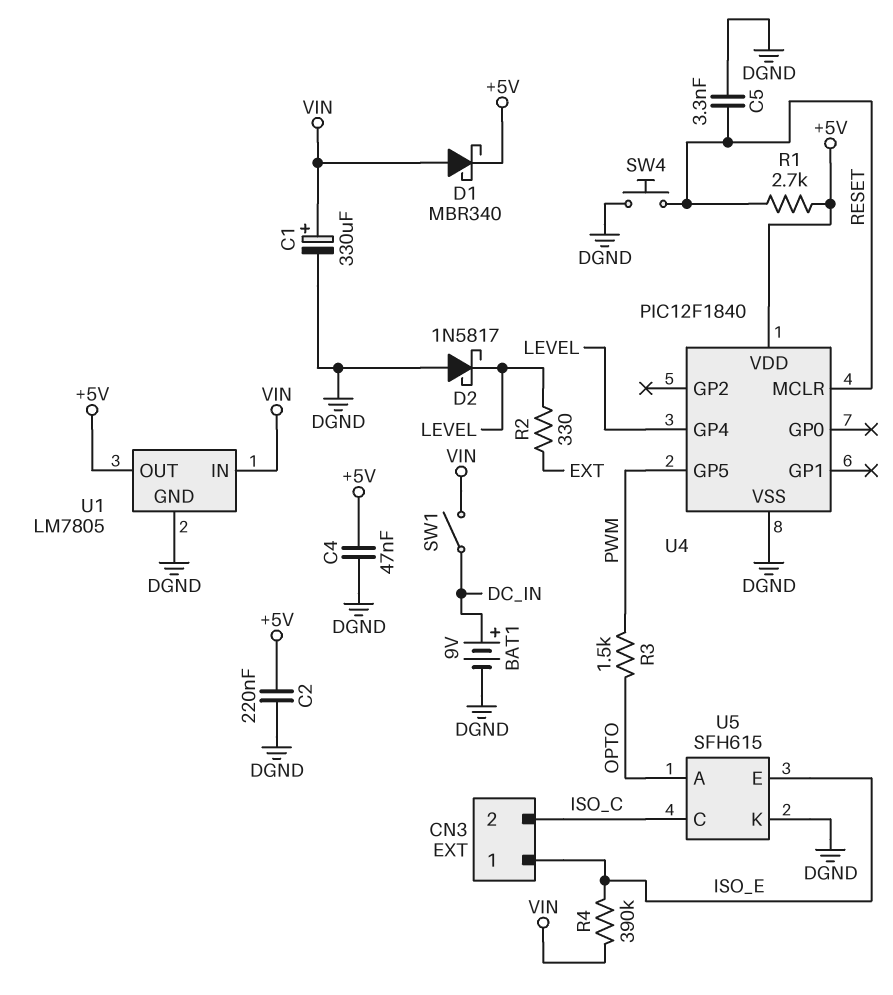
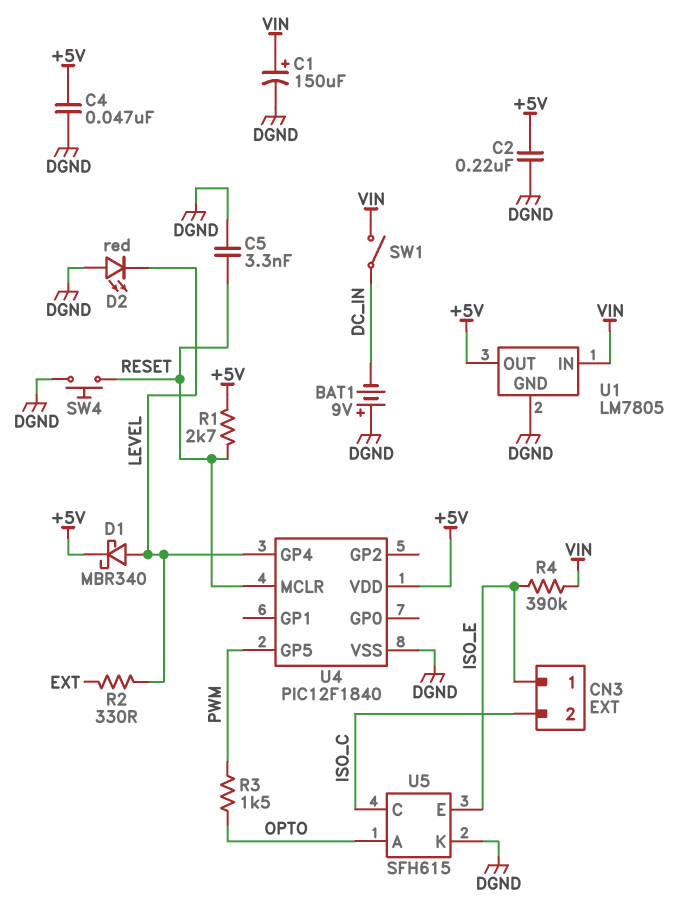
BAT1: 9V (plus DC_IN, minus DGND) -> 9V (plus DGND, minus DC_IN)
C1: 330uF (plus VIN, minus DGND) -> 150uF (plus VIN, minus DGND)
D1: schottky MBR340 (A VIN, K +5V) -> schottky MBR340 (A LEVEL, K +5V)
D2: schottky 1N5817 (A DGND, K LEVEL) -> LED red (A DGND, K LEVEL)

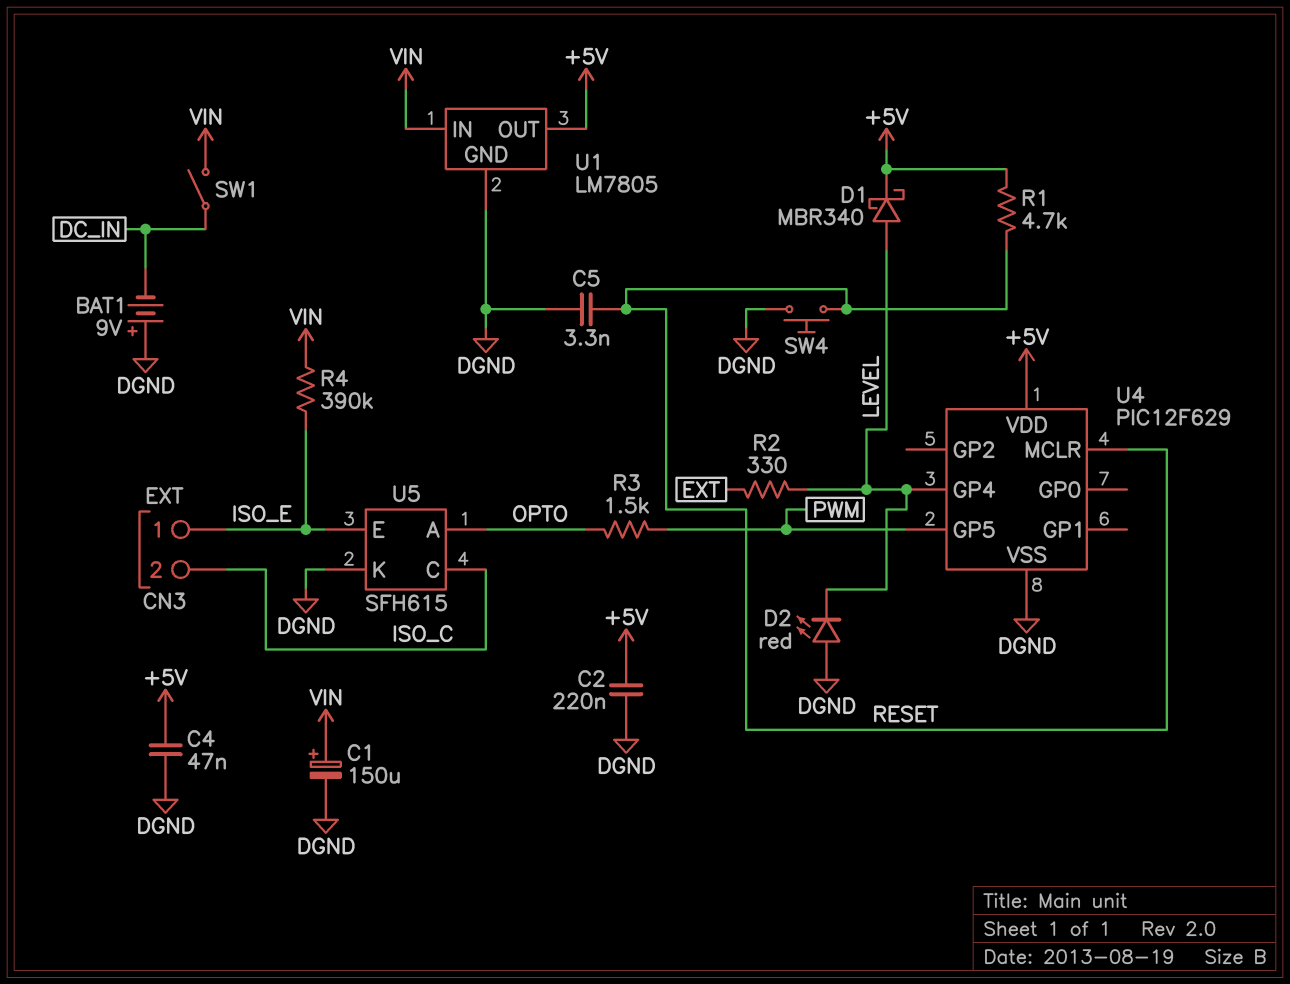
R1: 2.7k (+5V, RESET) -> 4.7k (+5V, RESET)
U4: PIC12F1840 -> PIC12F629

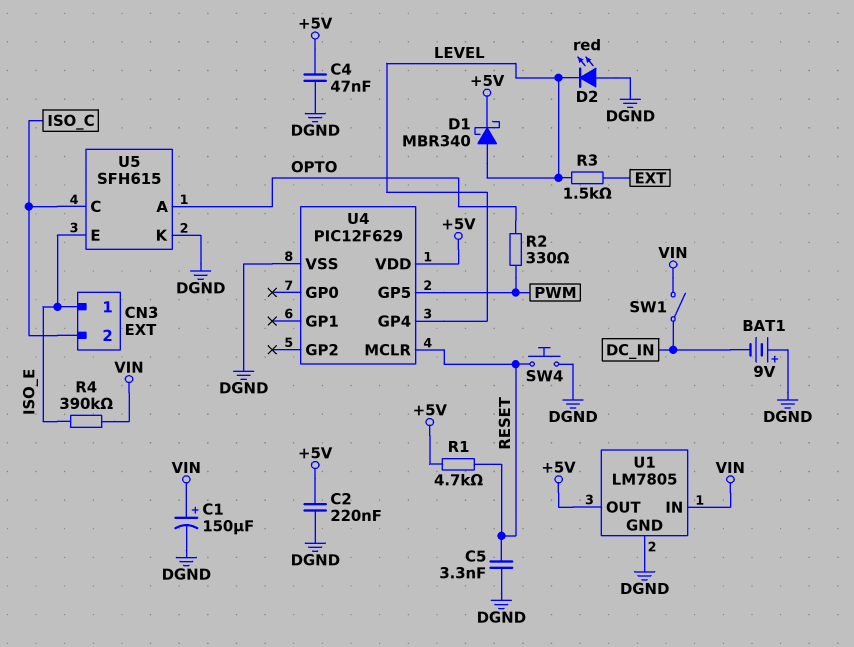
R2: 330 (EXT, LEVEL) -> 330 (OPTO, PWM)
R3: 1.5k (OPTO, PWM) -> 1.5k (EXT, LEVEL)

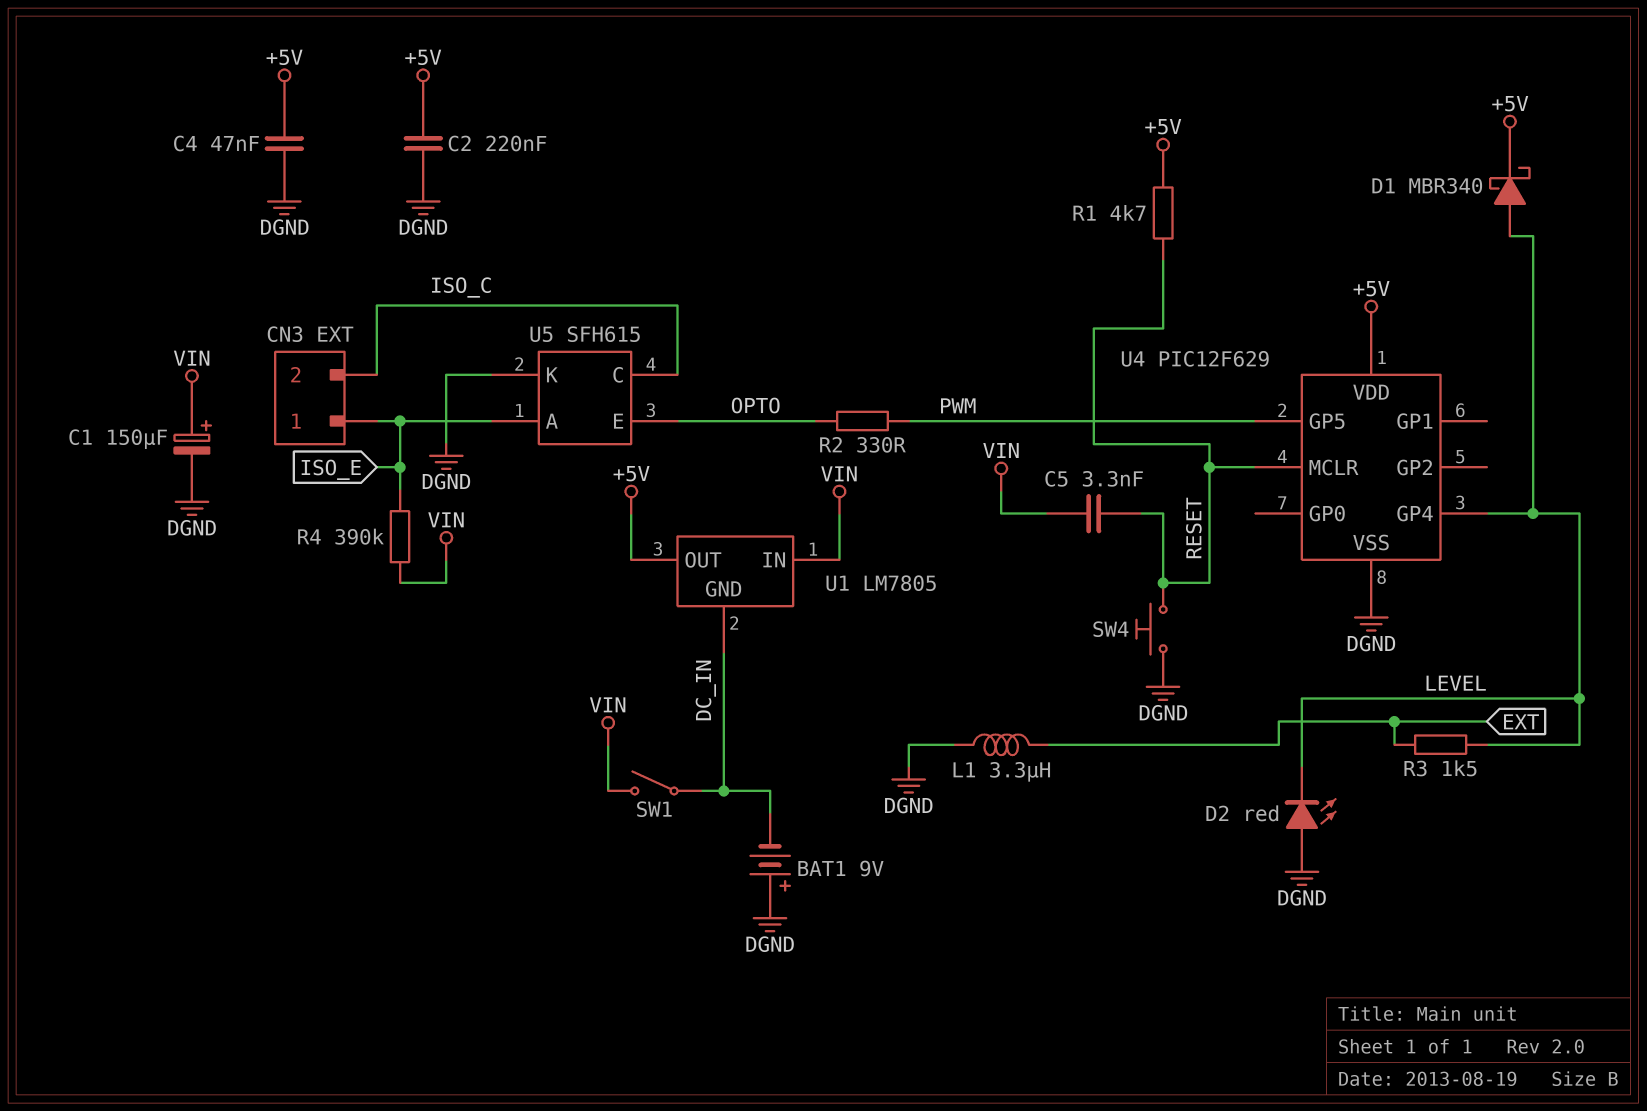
C5: 3.3nF (DGND, RESET) -> 3.3nF (RESET, VIN)
L1: none -> 3.3uH (DGND, EXT)
U1 pin GND: DGND -> DC_IN
U5 pin A: OPTO -> ISO_E
U5 pin E: ISO_E -> OPTO

